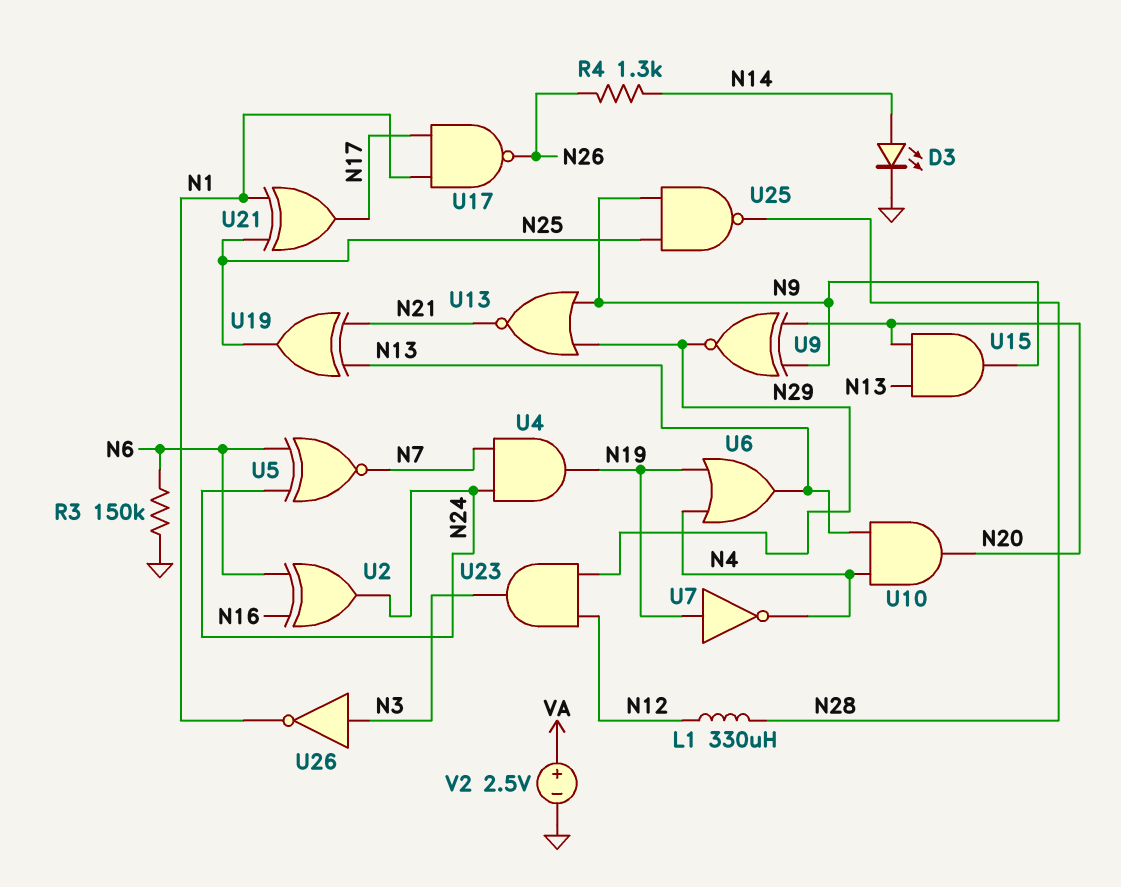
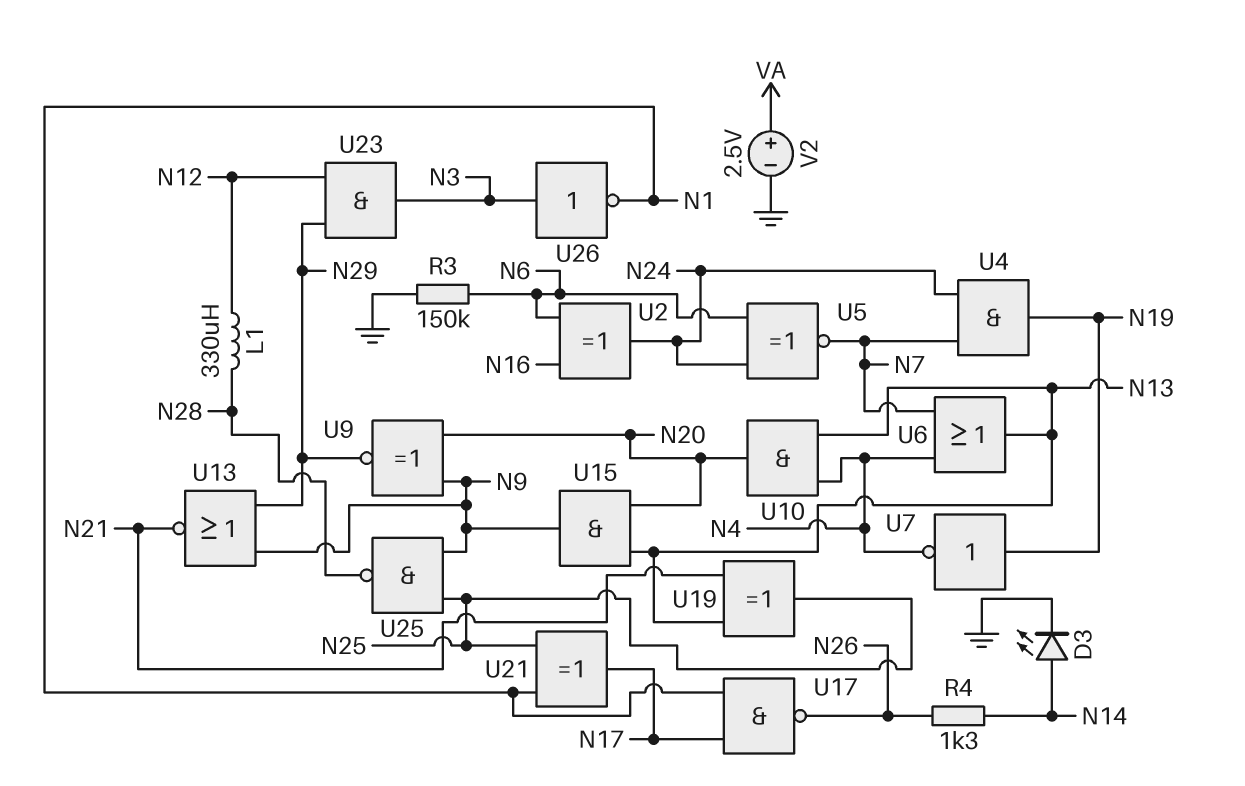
U6: OR (in N4, in N19, out N13) -> OR (in N4, in N7, out N13)

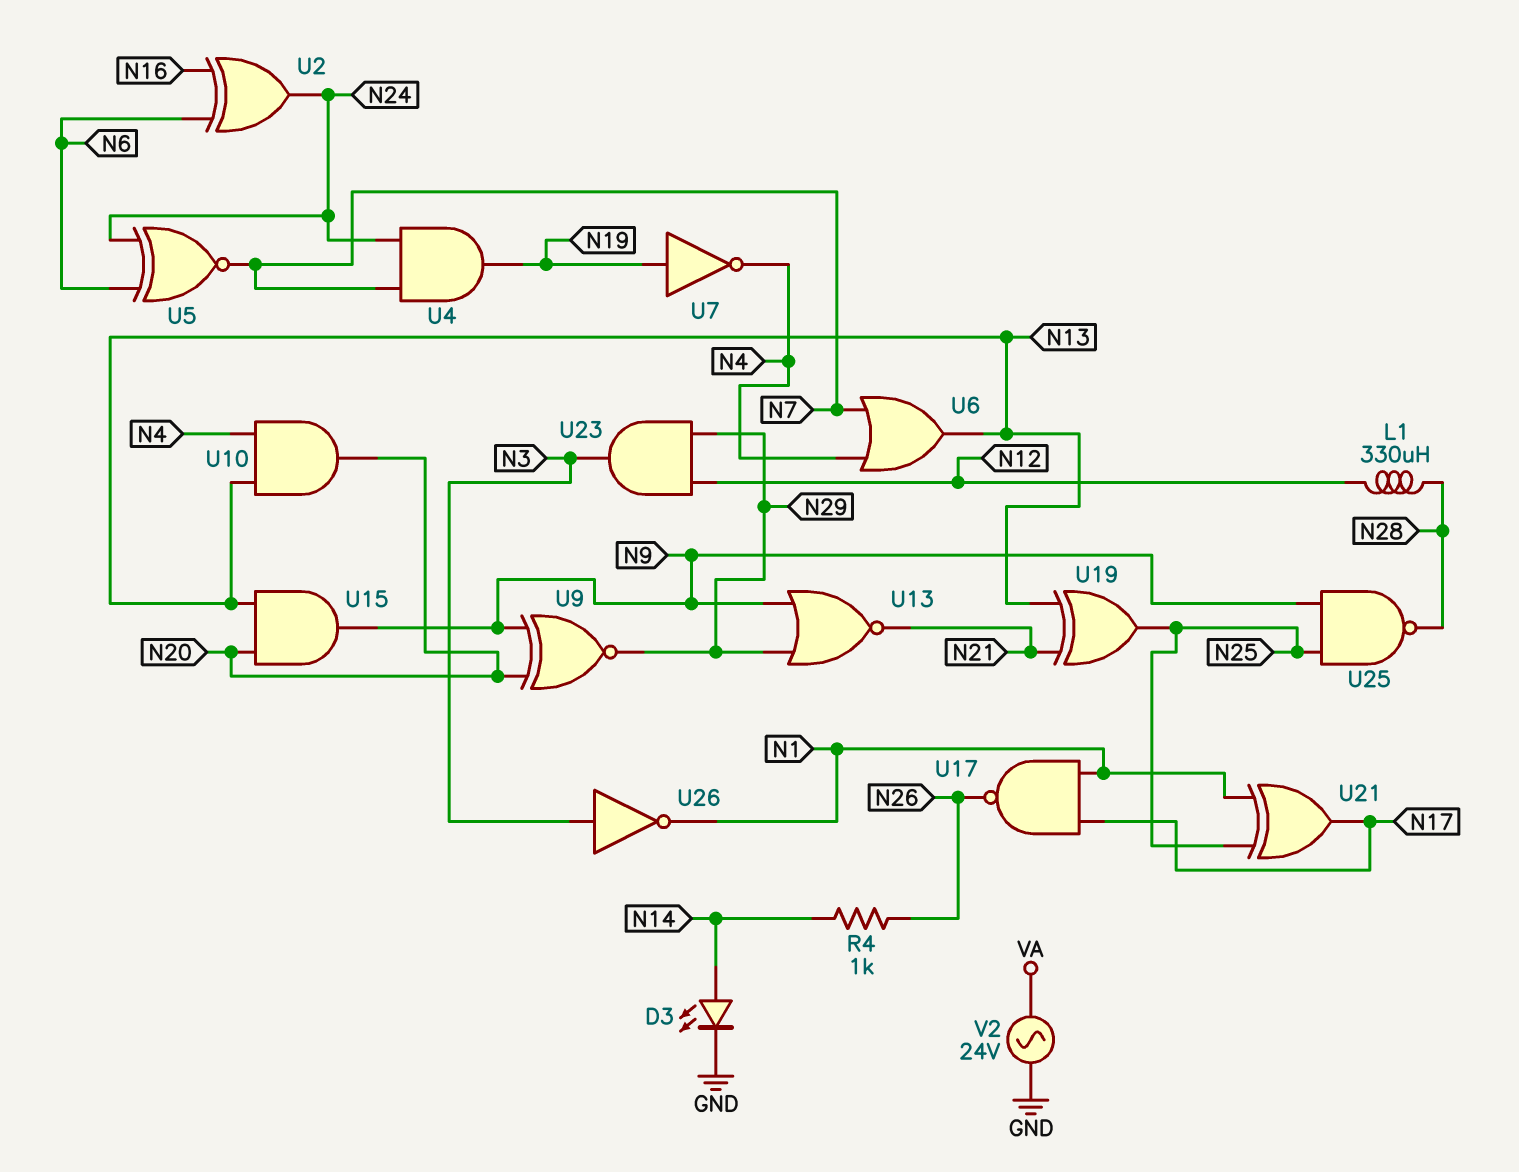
R3: 150k (GND, N6) -> none
R4: 1.3k (N14, N26) -> 1k (N14, N26)
V2: 2.5V (plus VA, minus GND) -> AC 24V (GND, VA)

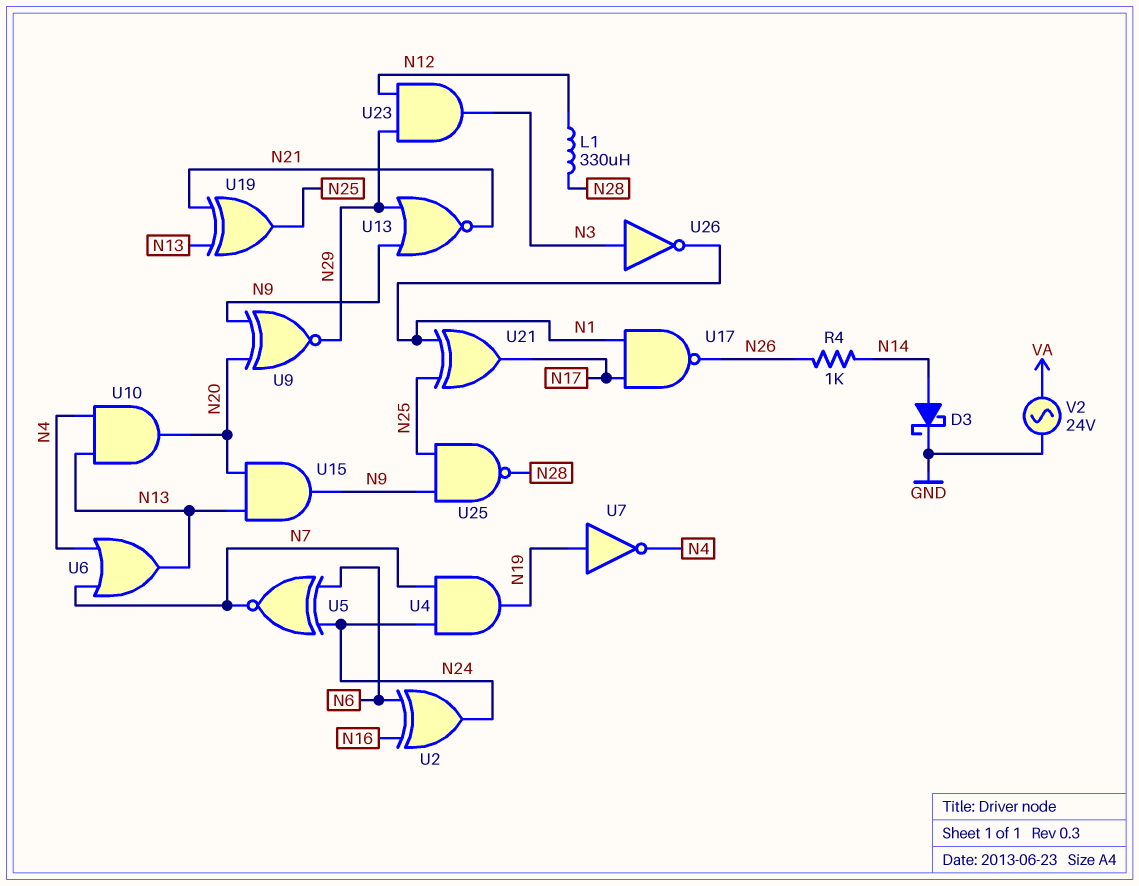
D3: LED (A N14, K GND) -> schottky (A N14, K GND)

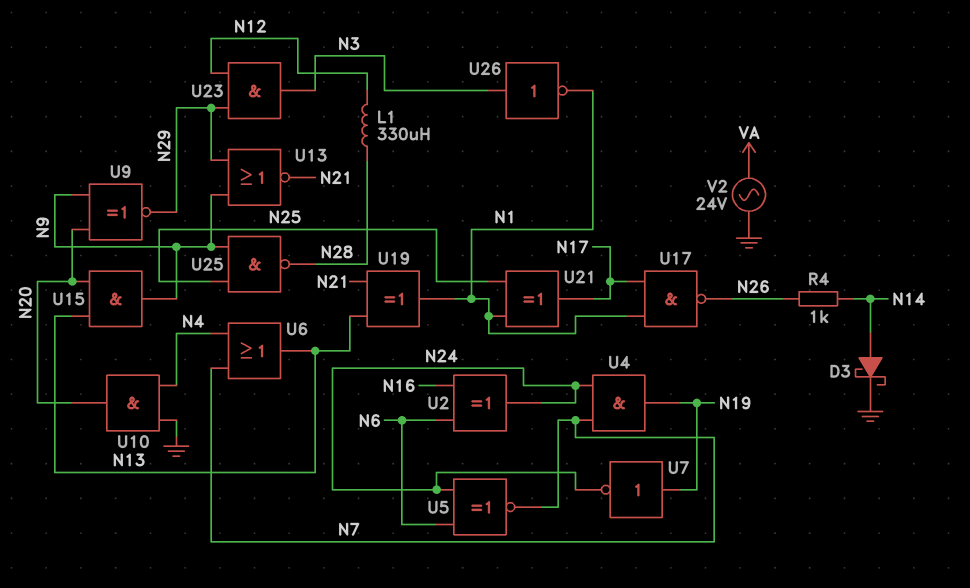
U7: NOT (in N19, out N4) -> NOT (in N19, out N24)
U10: AND (in N4, in N13, out N20) -> AND (in GND, in N4, out N20)
U19: XOR (in N13, in N21, out N25) -> XOR (in N13, in N21, out N1)

